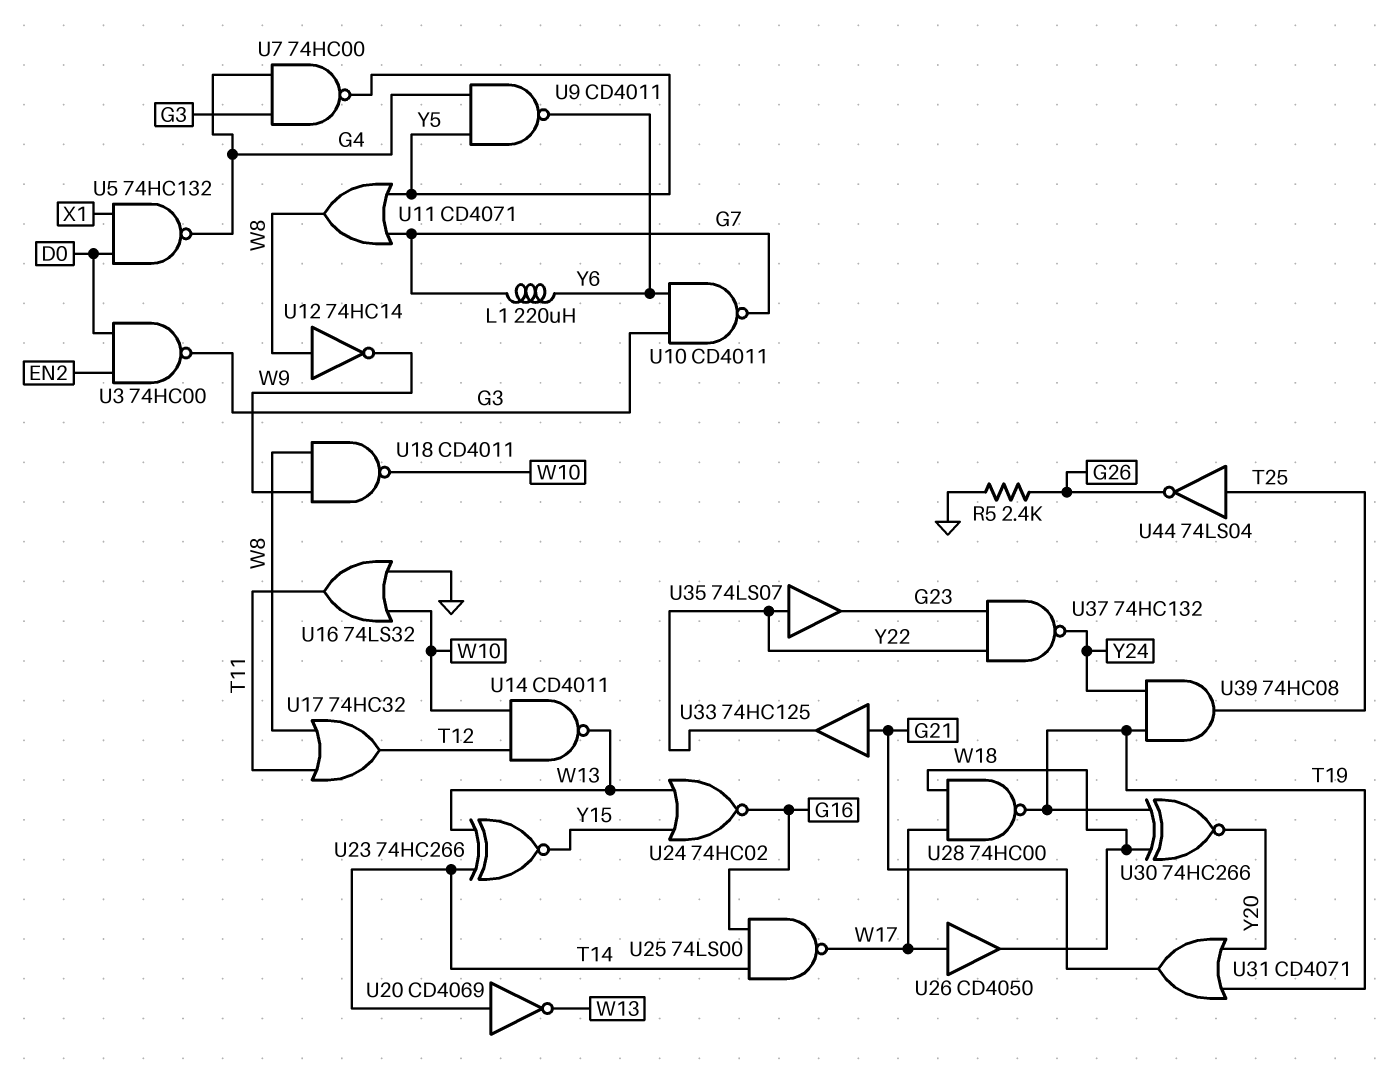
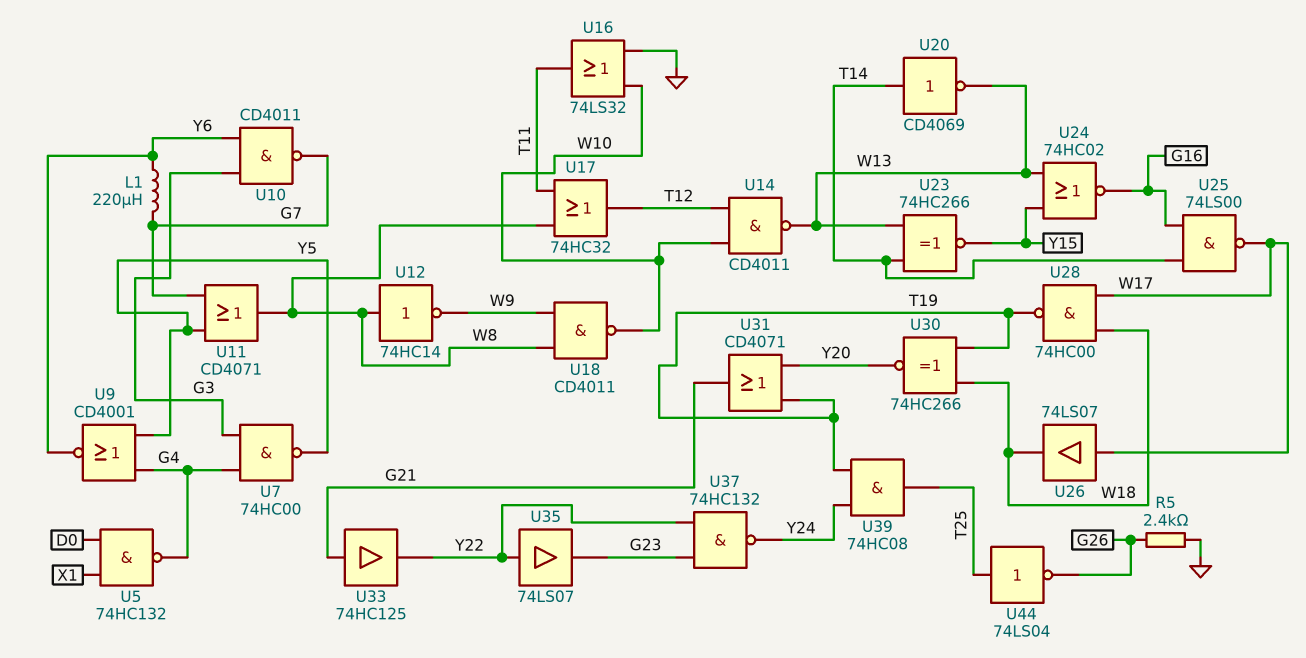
U3: NAND 74HC00 (in D0, in EN2, out G3) -> none
U9: NAND CD4011 (in G4, in Y5, out Y6) -> NOR CD4001 (in G4, in Y5, out Y6)
U26: buffer CD4050 (in W17, out W18) -> buffer 74LS07 (in W17, out W18)

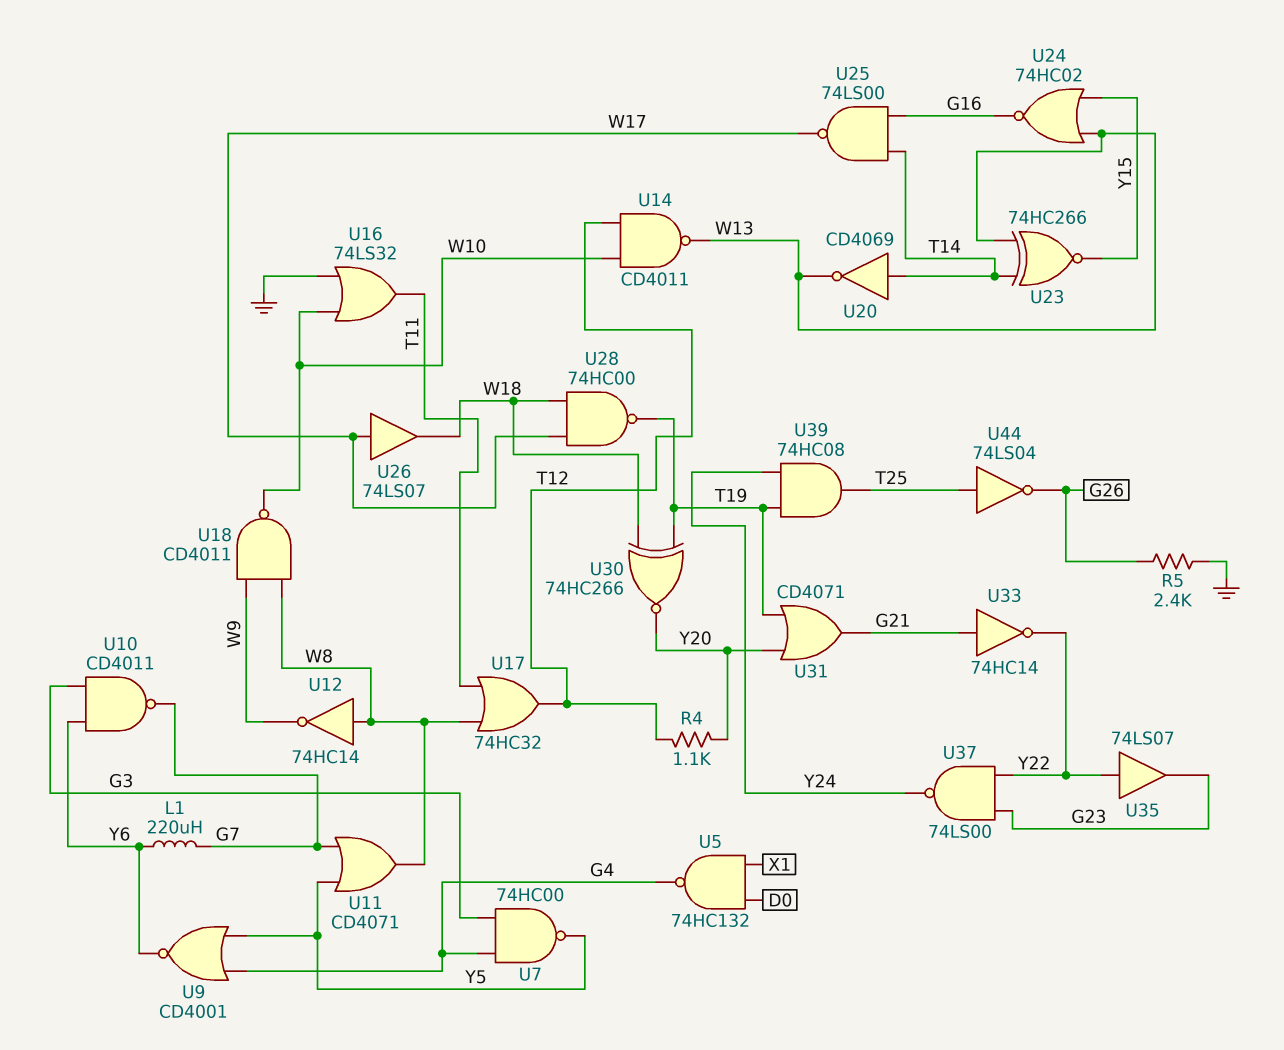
R4: none -> 1.1k (T12, Y20)
U33: buffer 74HC125 (in G21, out Y22) -> NOT 74HC14 (in G21, out Y22)
U37: NAND 74HC132 (in G23, in Y22, out Y24) -> NAND 74LS00 (in G23, in Y22, out Y24)

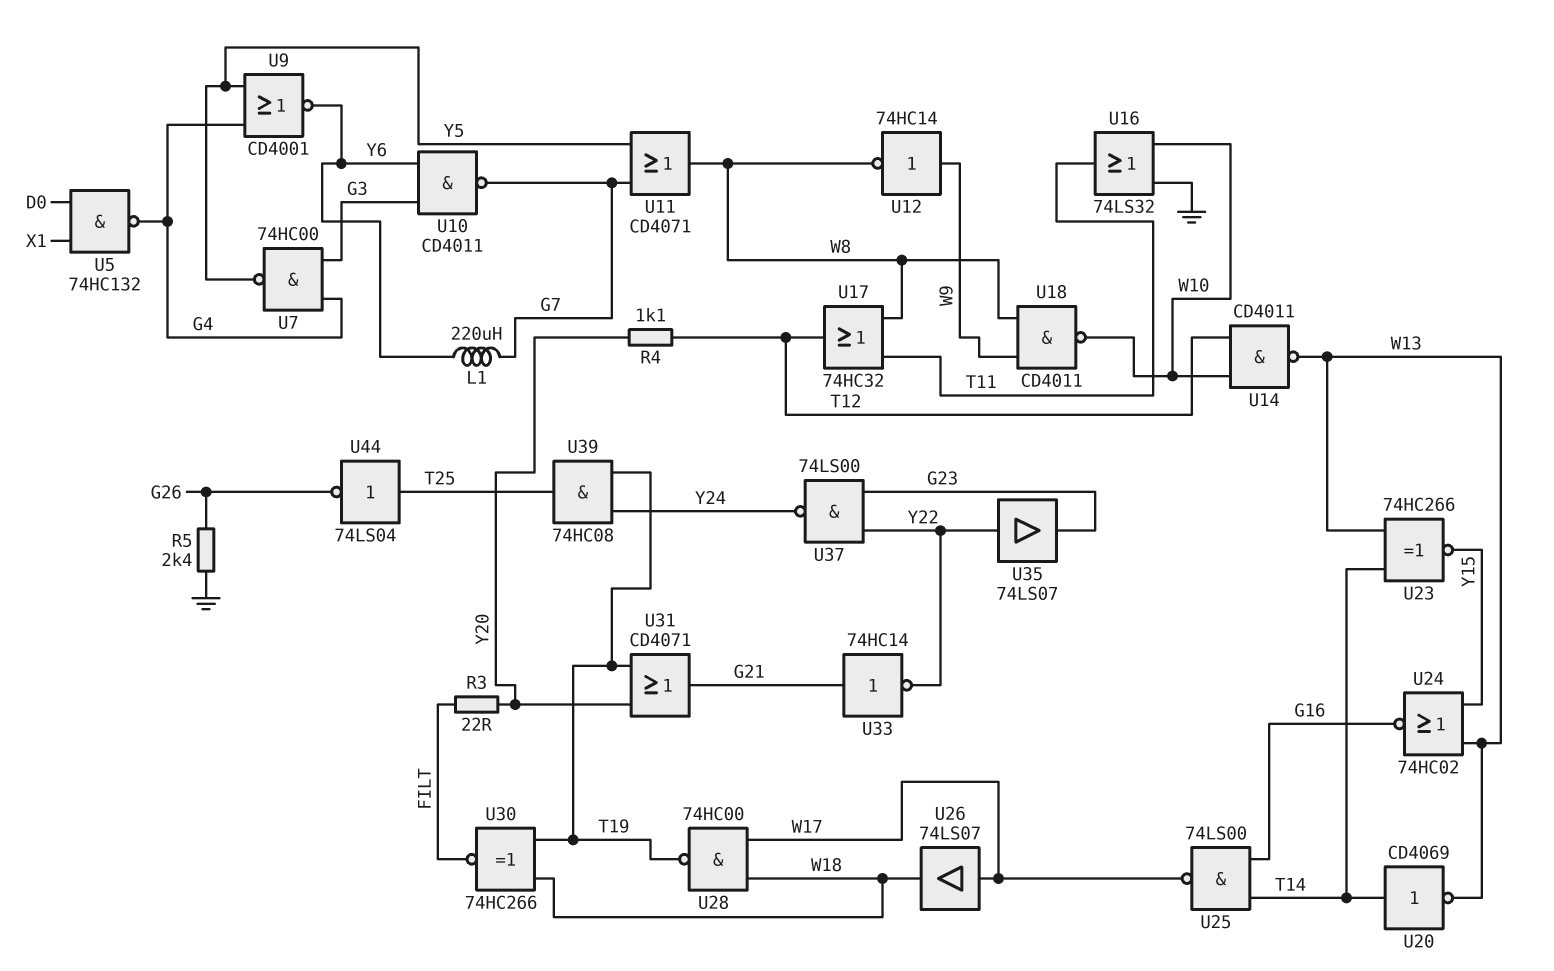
R3: none -> 22 (FILT, Y20)
U12: NOT 74HC14 (in W8, out W9) -> NOT 74HC14 (in W9, out W8)
U30: XNOR 74HC266 (in T19, in W18, out Y20) -> XNOR 74HC266 (in T19, in W18, out FILT)

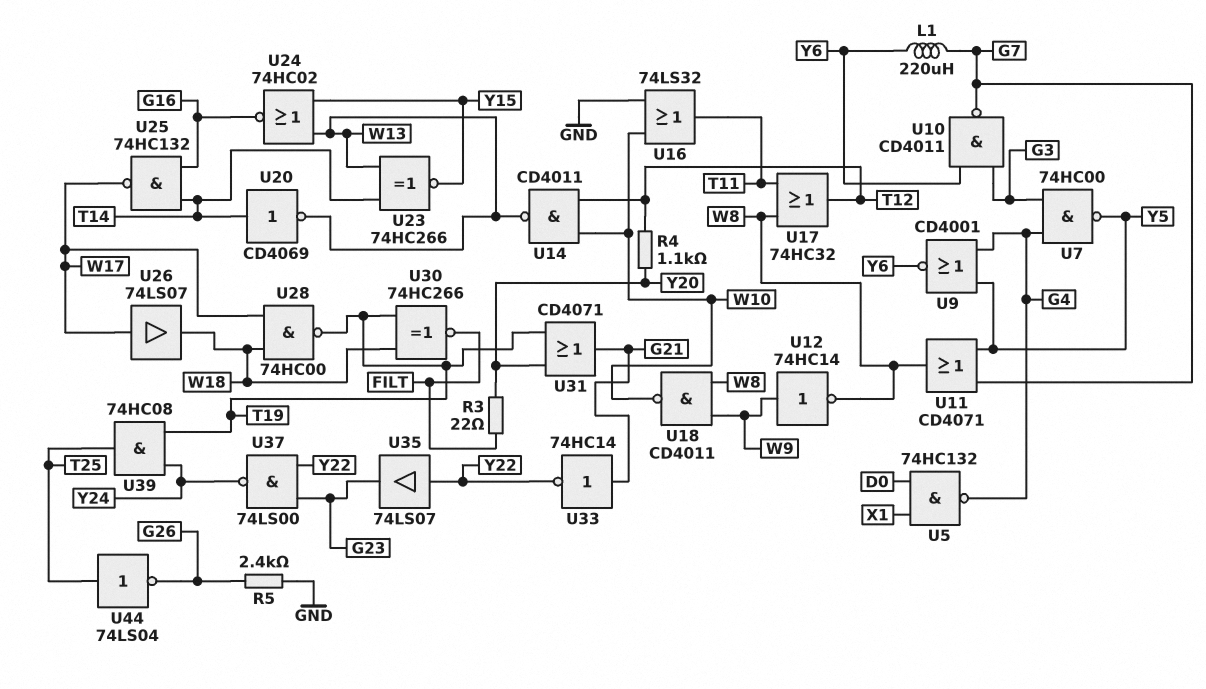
U25: NAND 74LS00 (in G16, in T14, out W17) -> NAND 74HC132 (in G16, in T14, out W17)

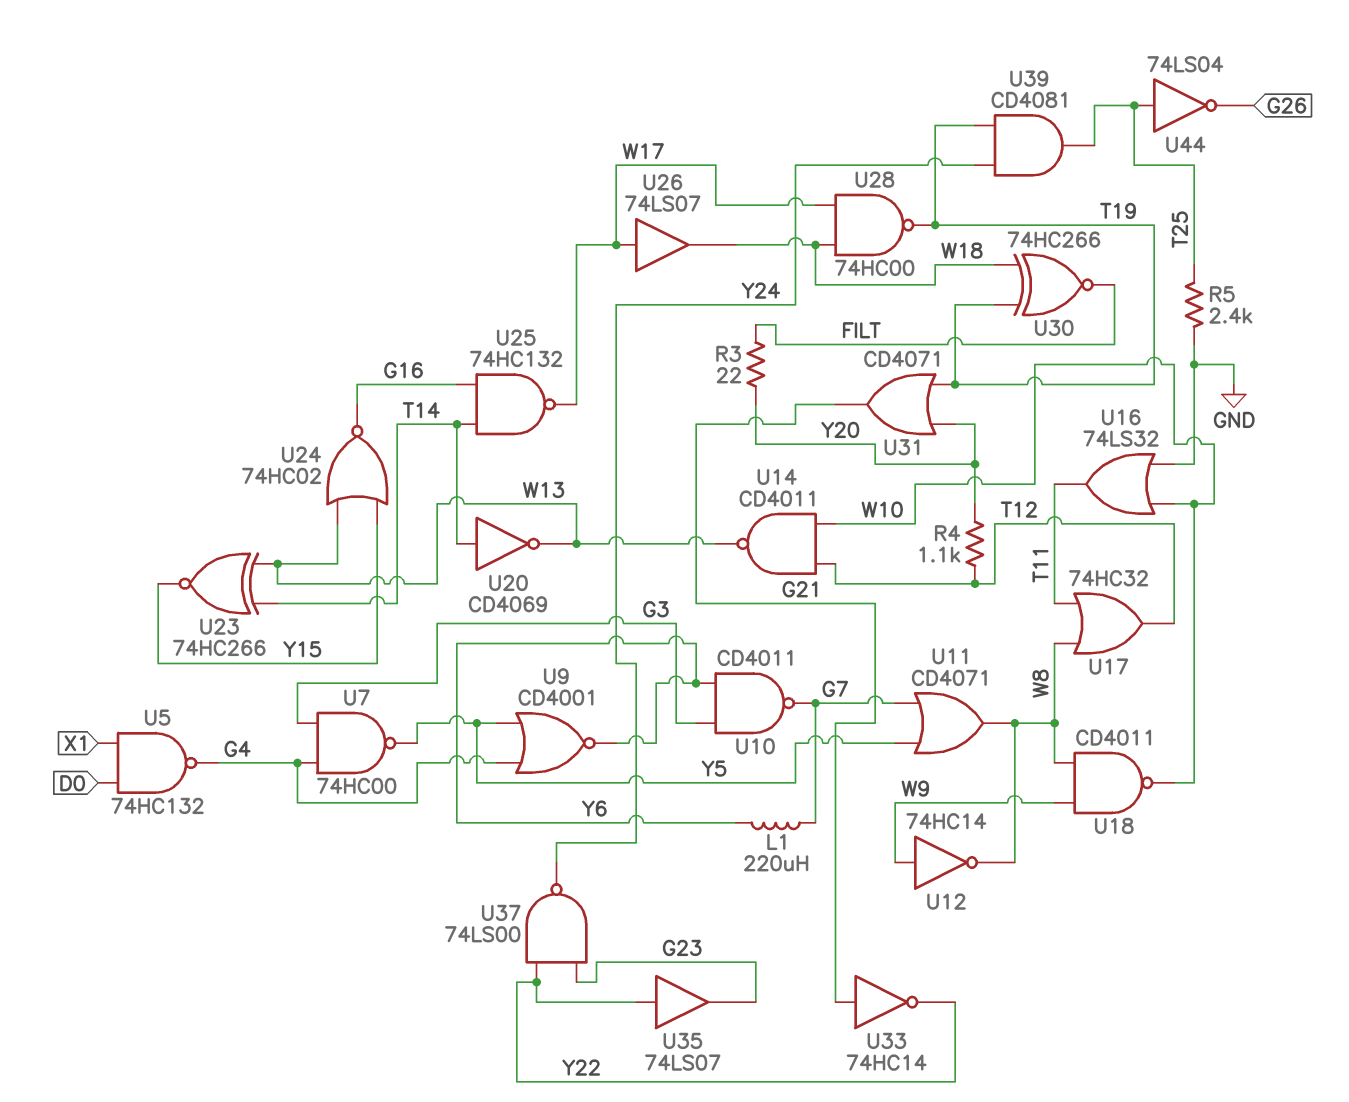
R5: 2.4k (G26, GND) -> 2.4k (GND, T25)
U39: AND 74HC08 (in T19, in Y24, out T25) -> AND CD4081 (in T19, in Y24, out T25)

